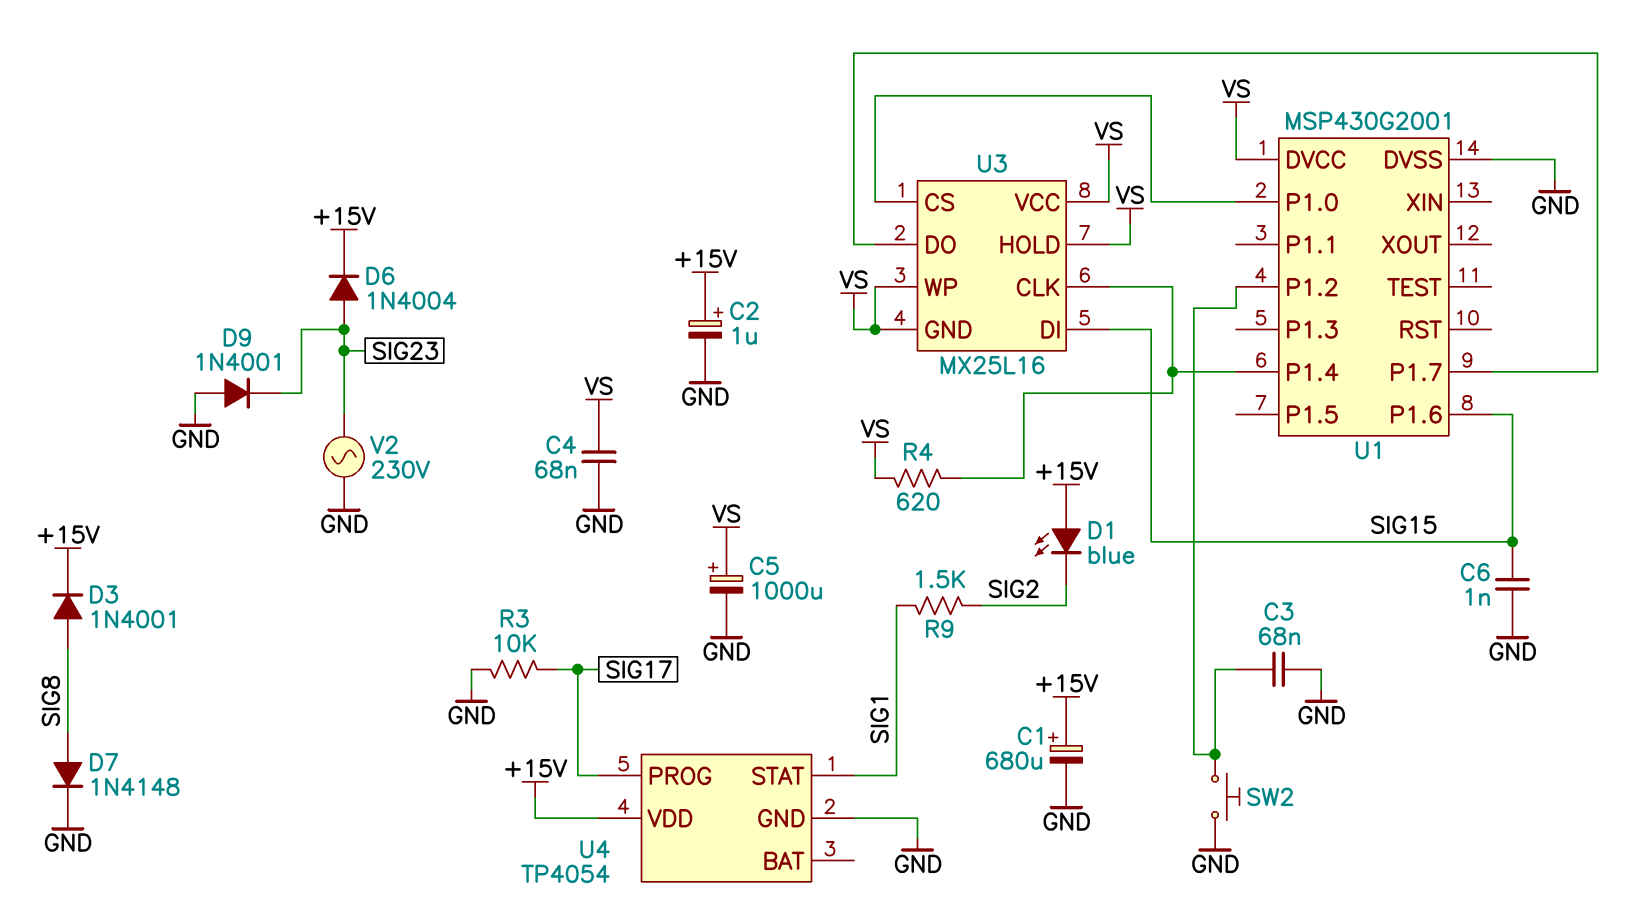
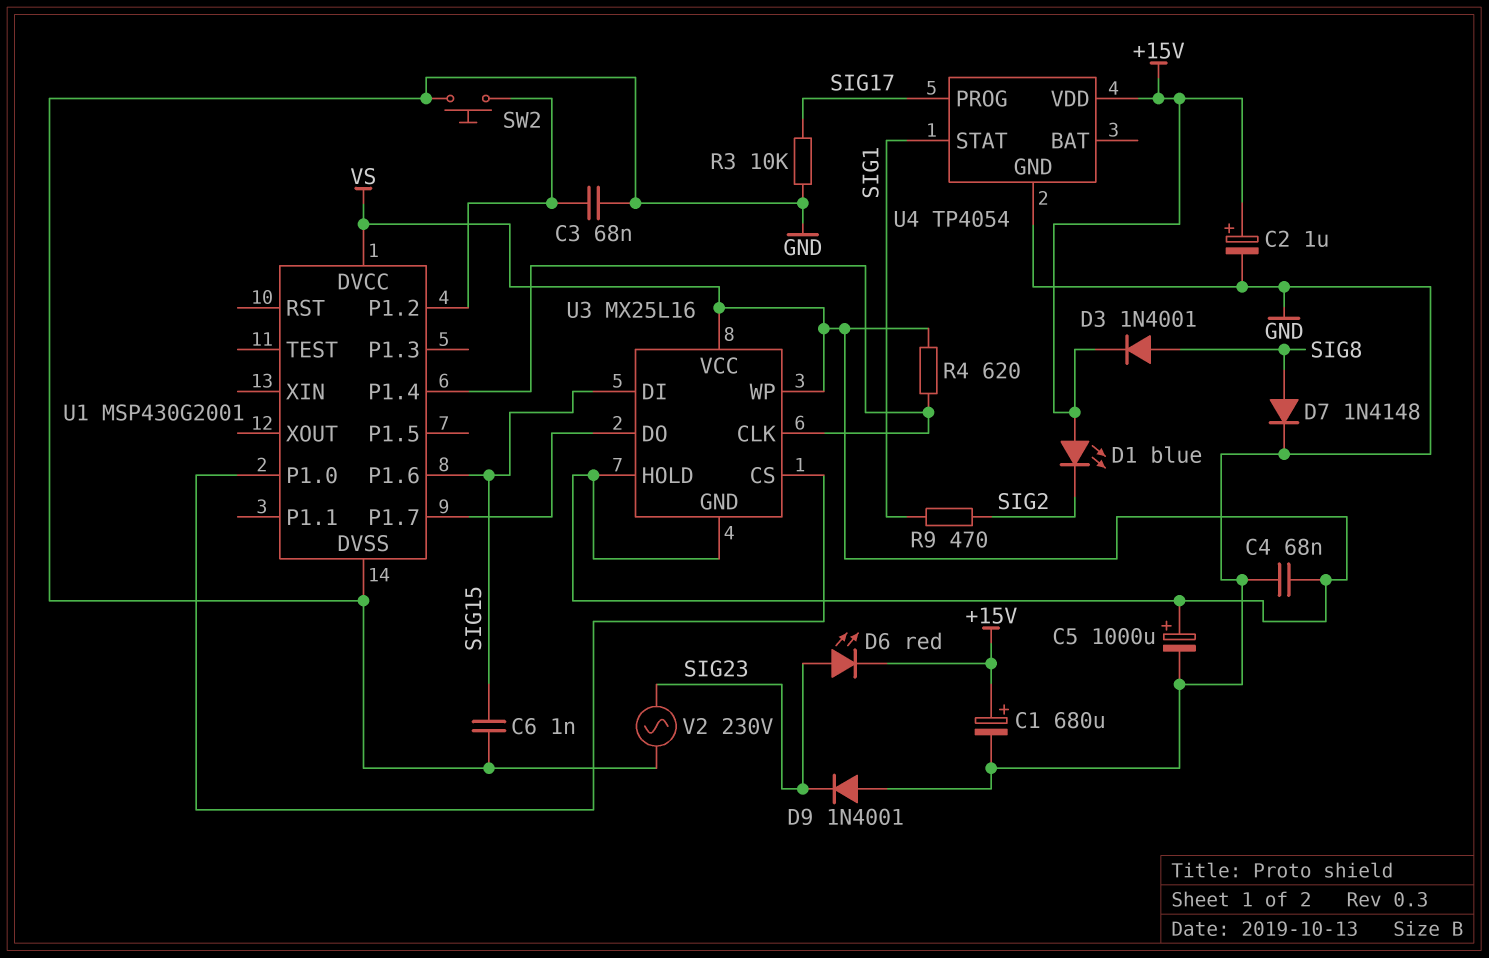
D6: diode 1N4004 (A SIG23, K +15V) -> LED red (A SIG23, K +15V)
R9: 1.5k (SIG1, SIG2) -> 470 (SIG1, SIG2)

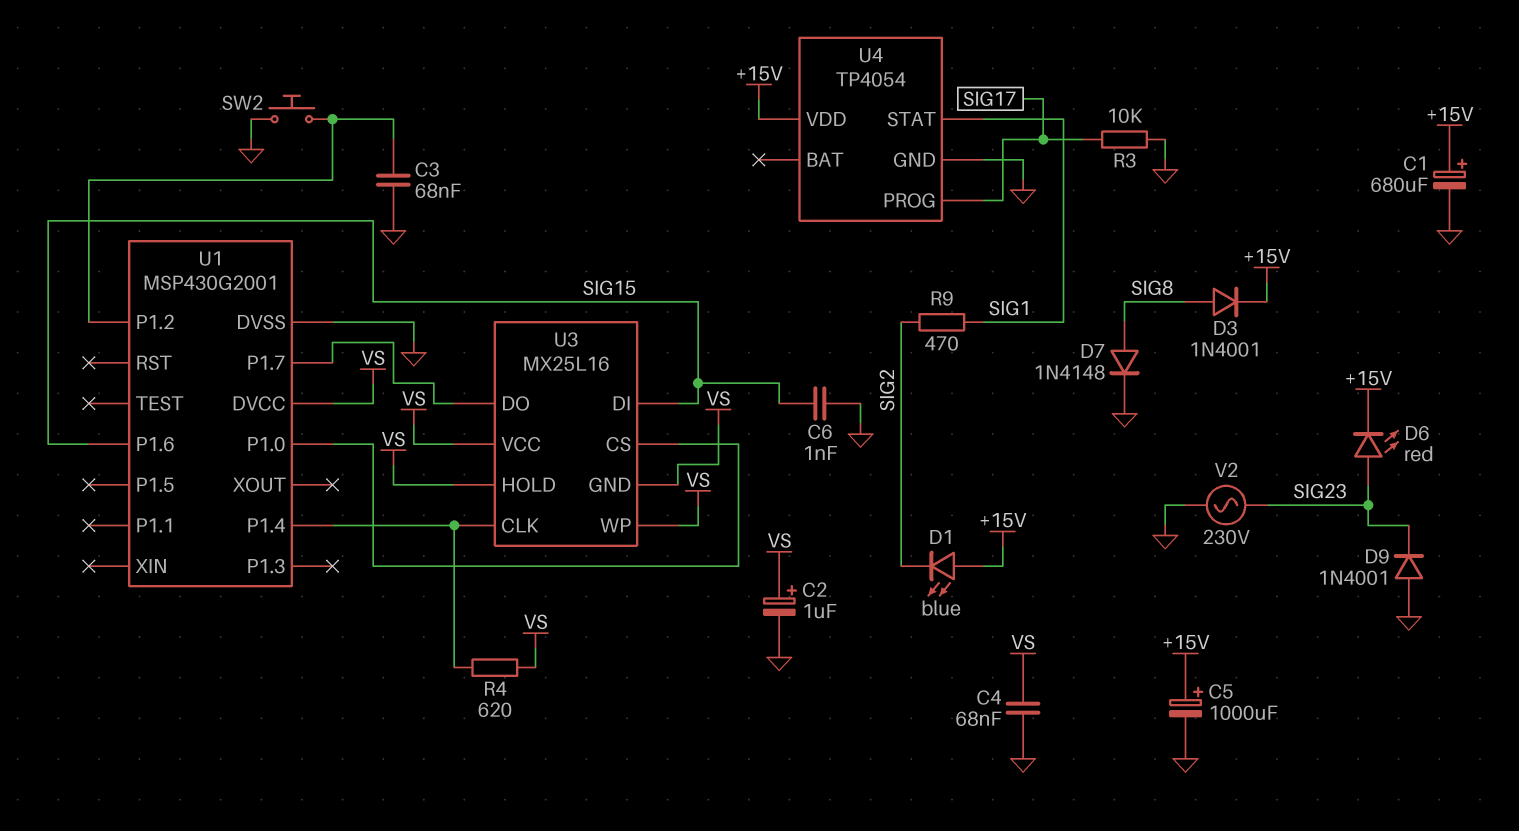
C2: 1uF (plus +15V, minus GND) -> 1uF (plus VS, minus GND)
C5: 1000uF (plus VS, minus GND) -> 1000uF (plus +15V, minus GND)

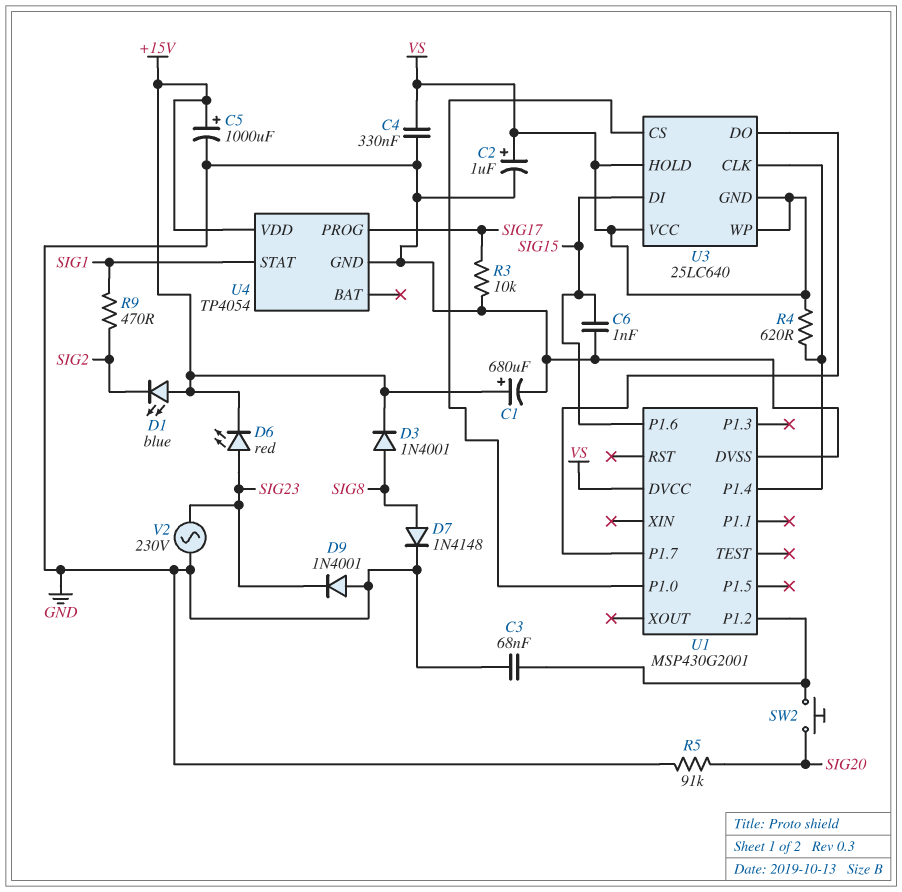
C4: 68nF (GND, VS) -> 330nF (GND, VS)
R5: none -> 91k (GND, SIG20)
SW2: button (GND, U1/P1.2) -> button (SIG20, U1/P1.2)
U3: MX25L16 -> 25LC640

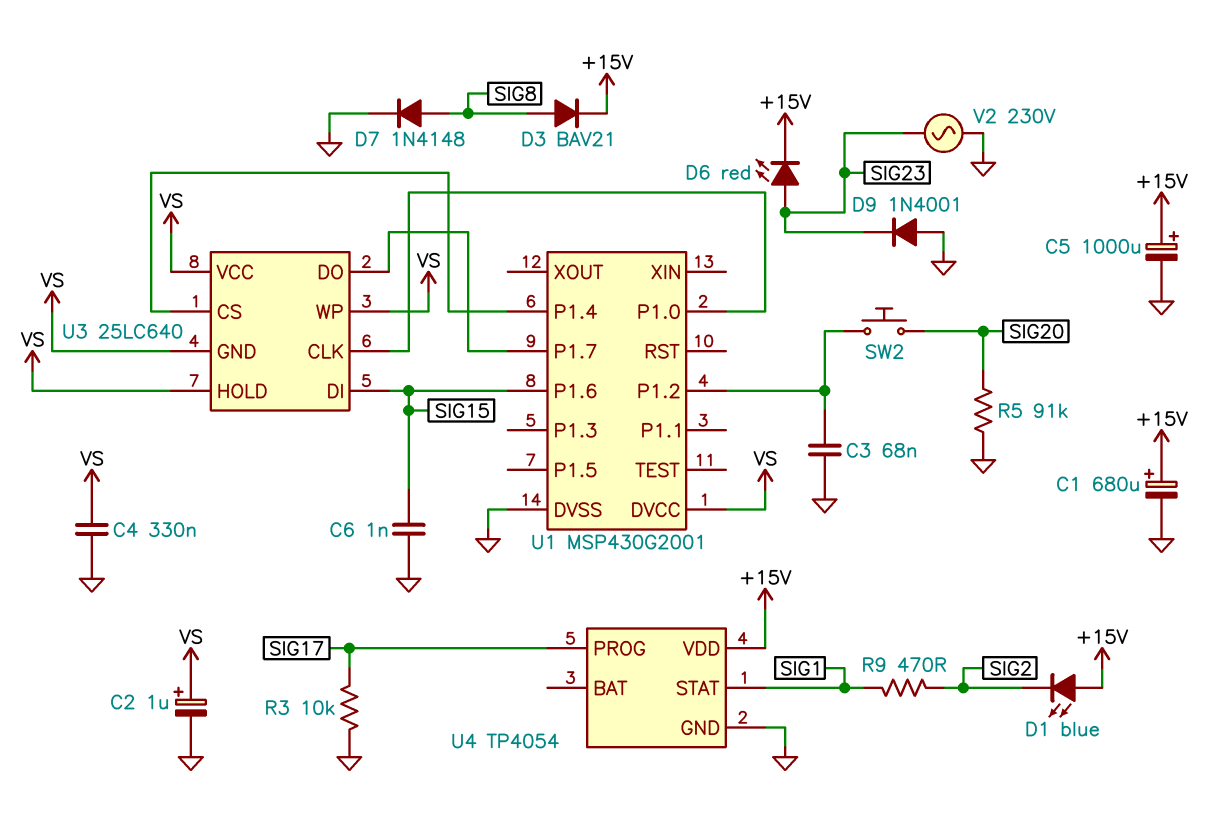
D3: diode 1N4001 (A SIG8, K +15V) -> diode BAV21 (A SIG8, K +15V)
R4: 620 (U1/P1.4, VS) -> none
U3 pin CLK: U1/P1.4 -> U1/P1.0
U3 pin CS: U1/P1.0 -> U1/P1.4

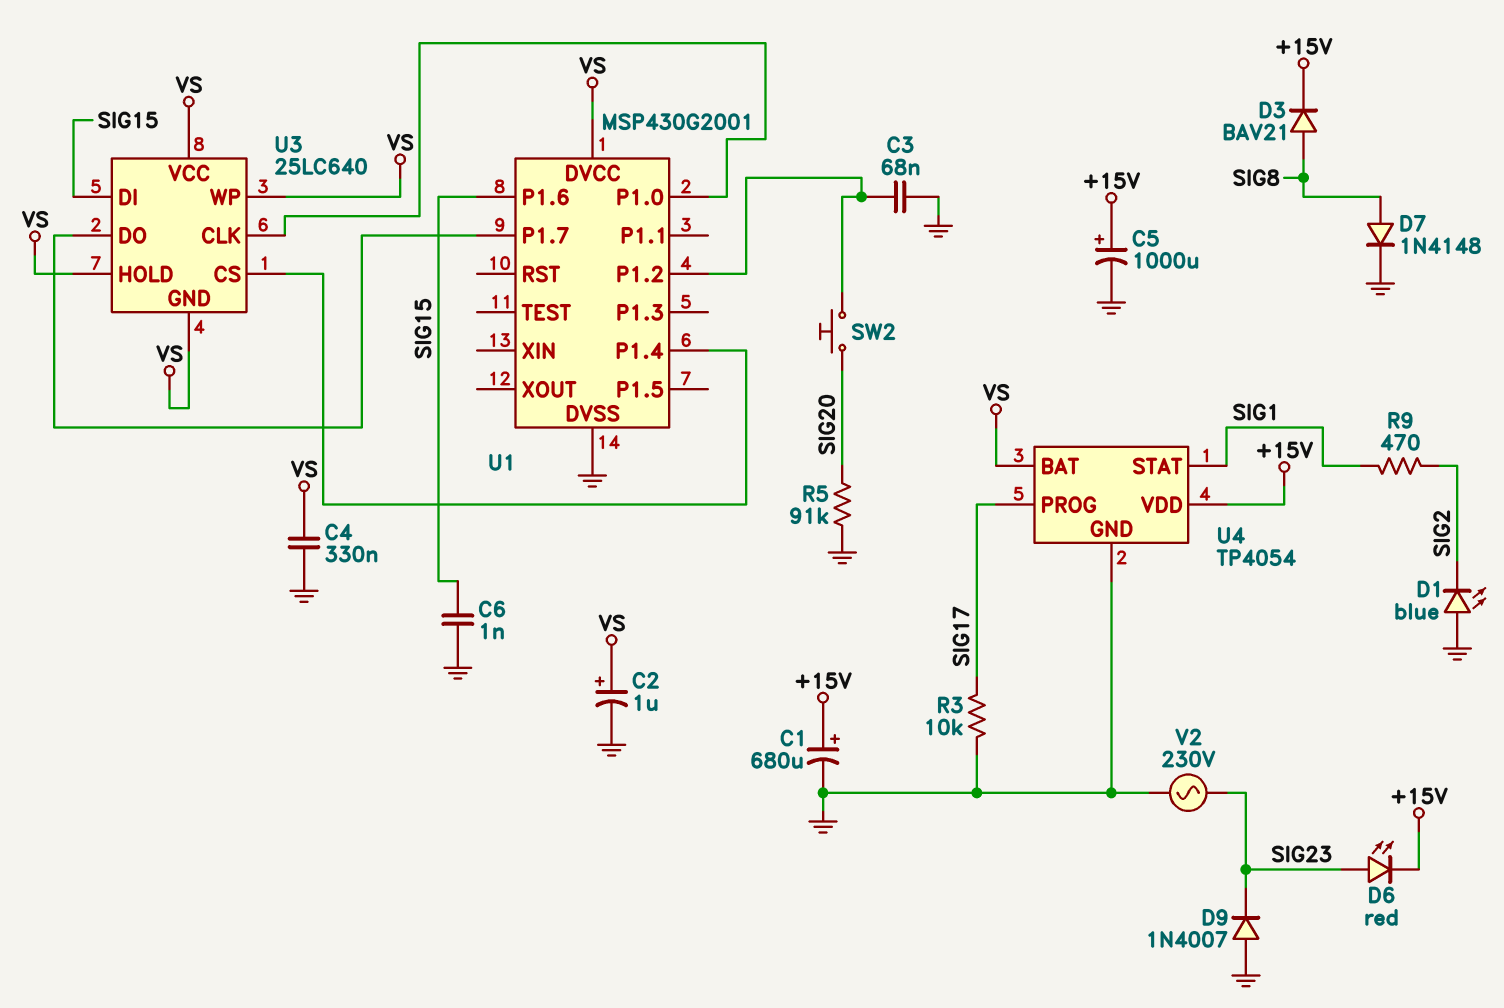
D1: LED blue (A +15V, K SIG2) -> LED blue (A GND, K SIG2)
D9: diode 1N4001 (A GND, K SIG23) -> diode 1N4007 (A GND, K SIG23)
U4 pin BAT: none -> VS

